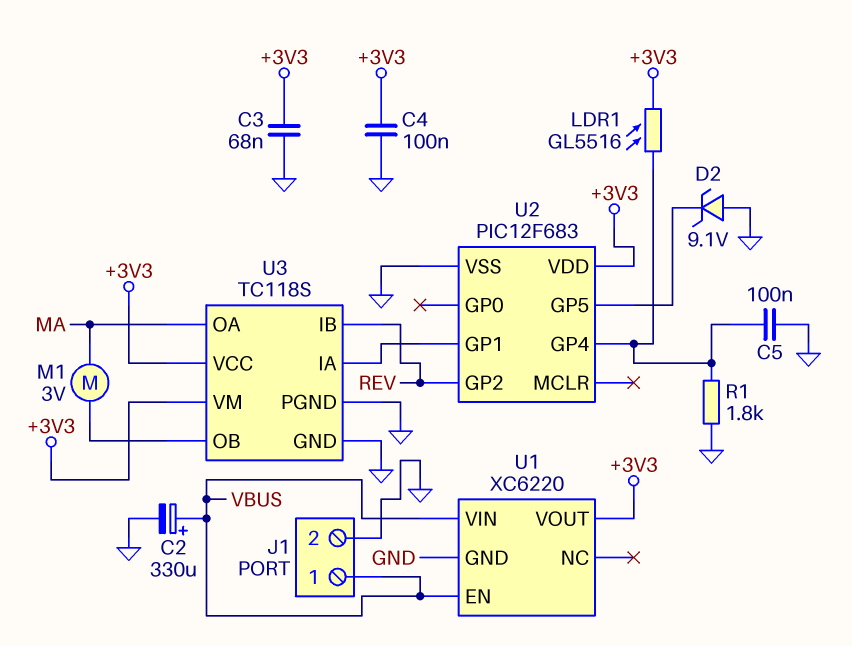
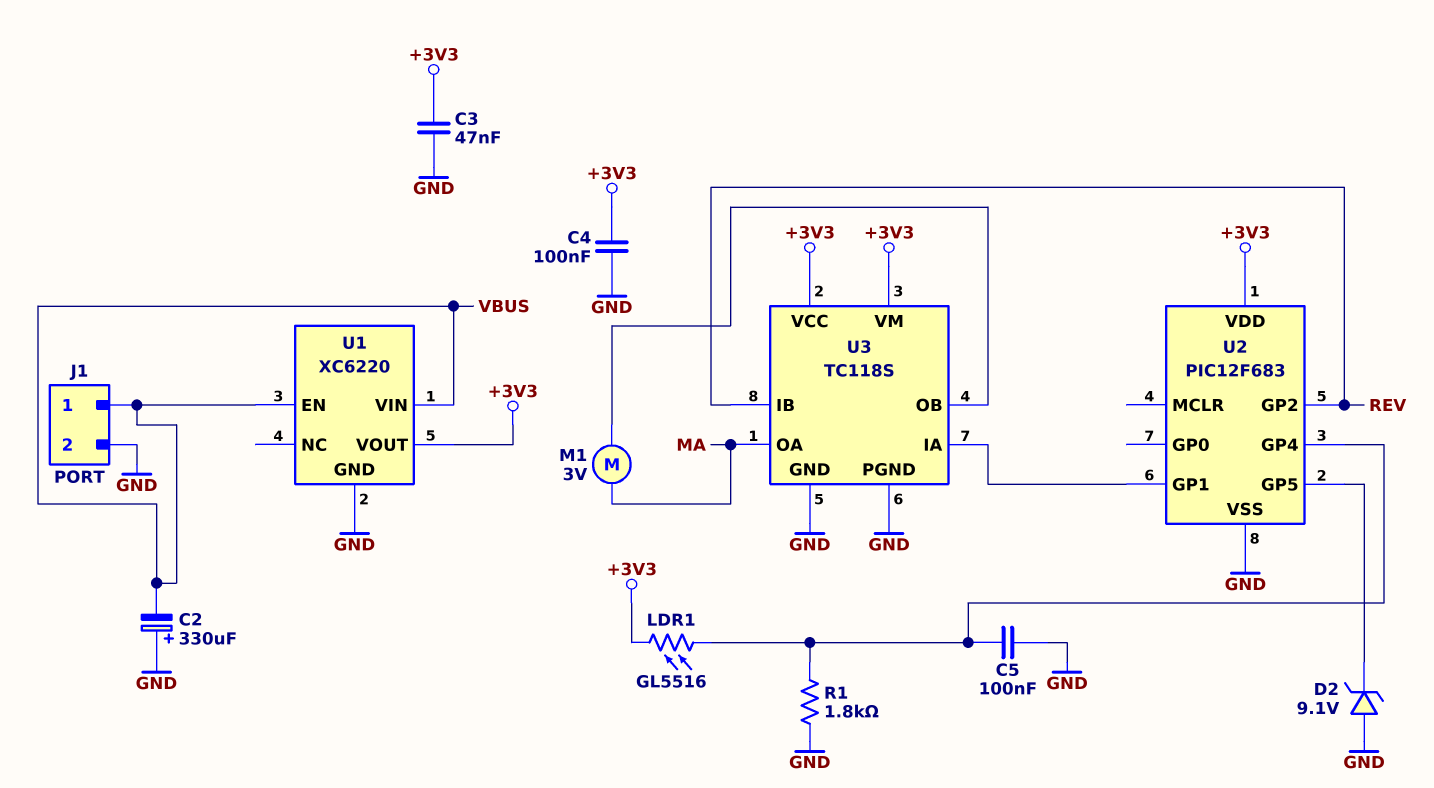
C2: 330uF (plus VBUS, minus GND) -> 330uF (plus GND, minus VBUS)
C3: 68nF (+3V3, GND) -> 47nF (+3V3, GND)

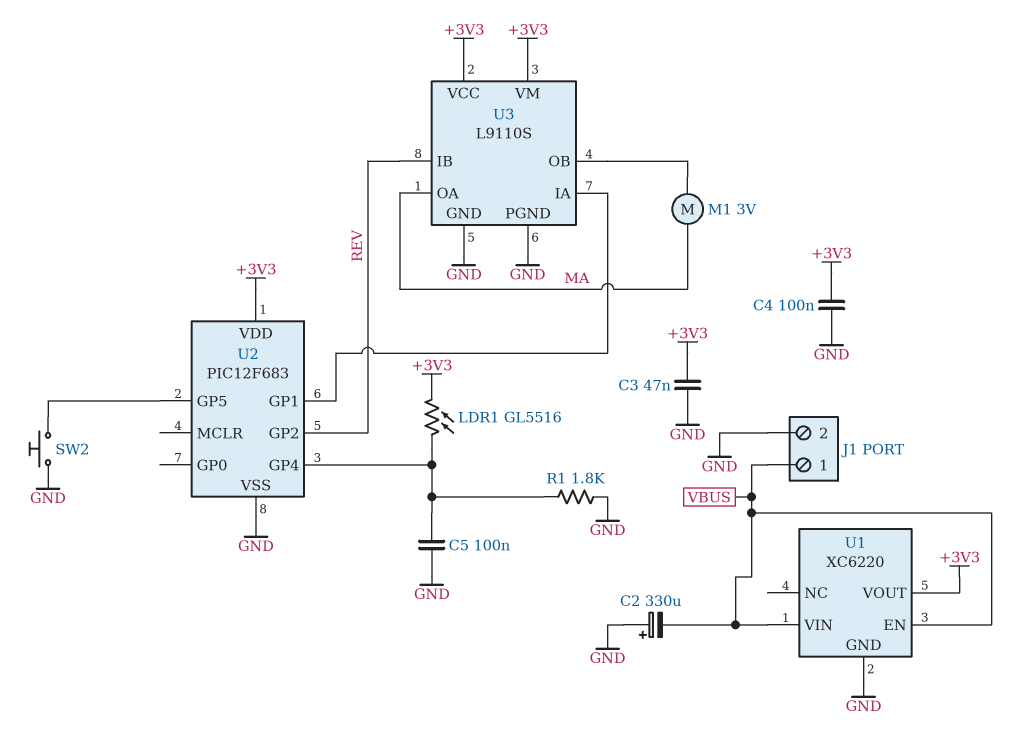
D2: zener 9.1V (A GND, K U2/GP5) -> none
SW2: none -> button (GND, U2/GP5)
U3: TC118S -> L9110S

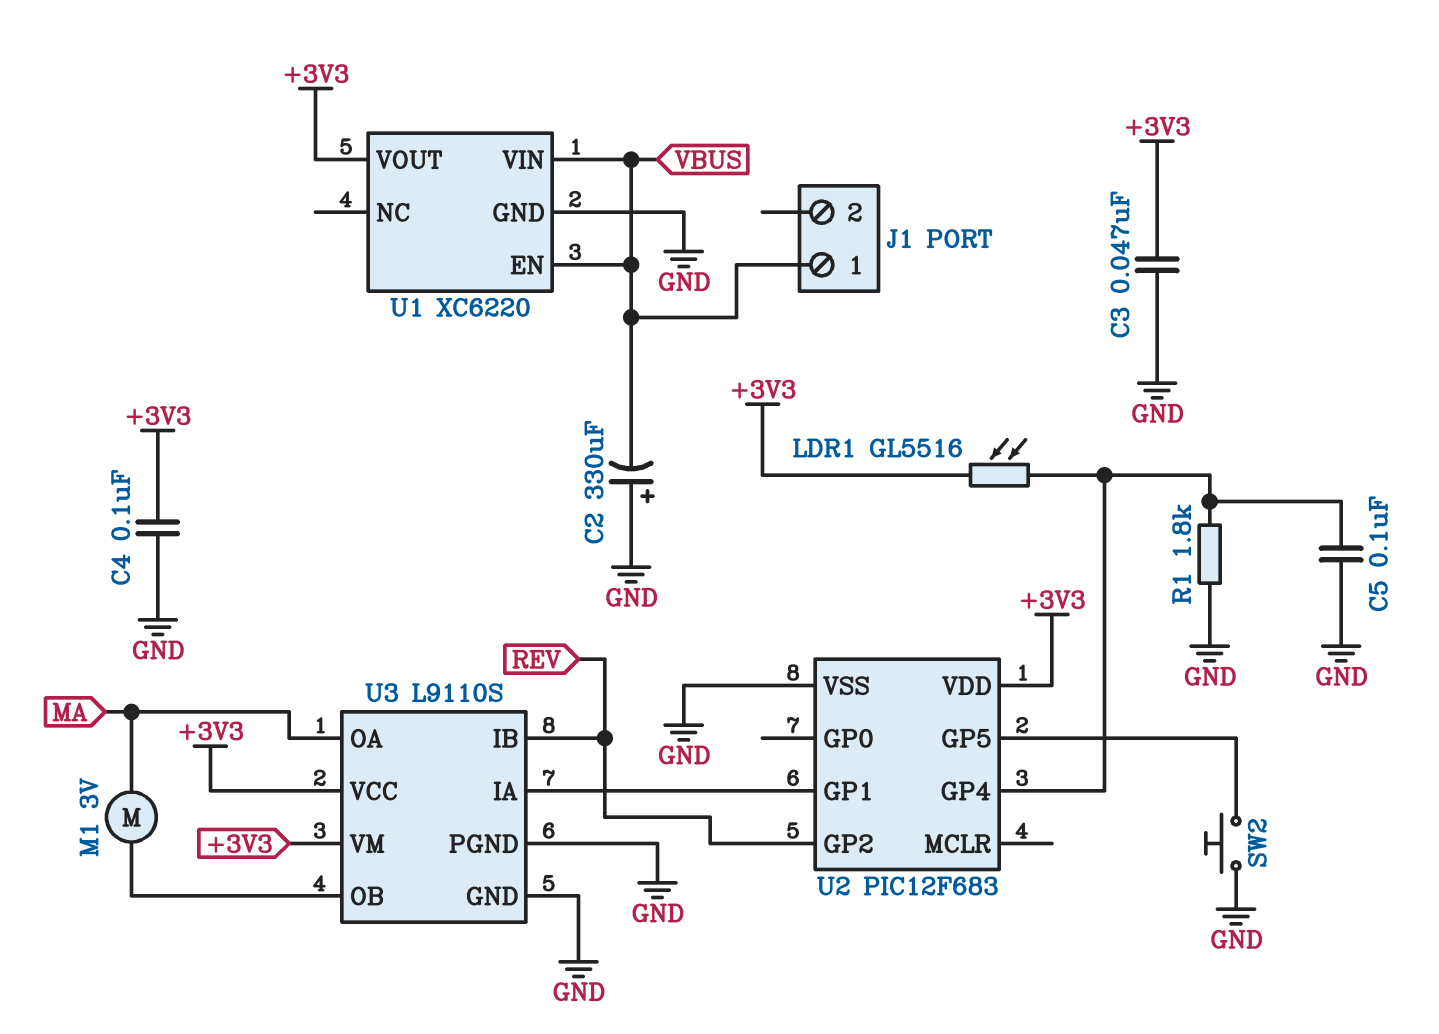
J1 pin 2: GND -> none

